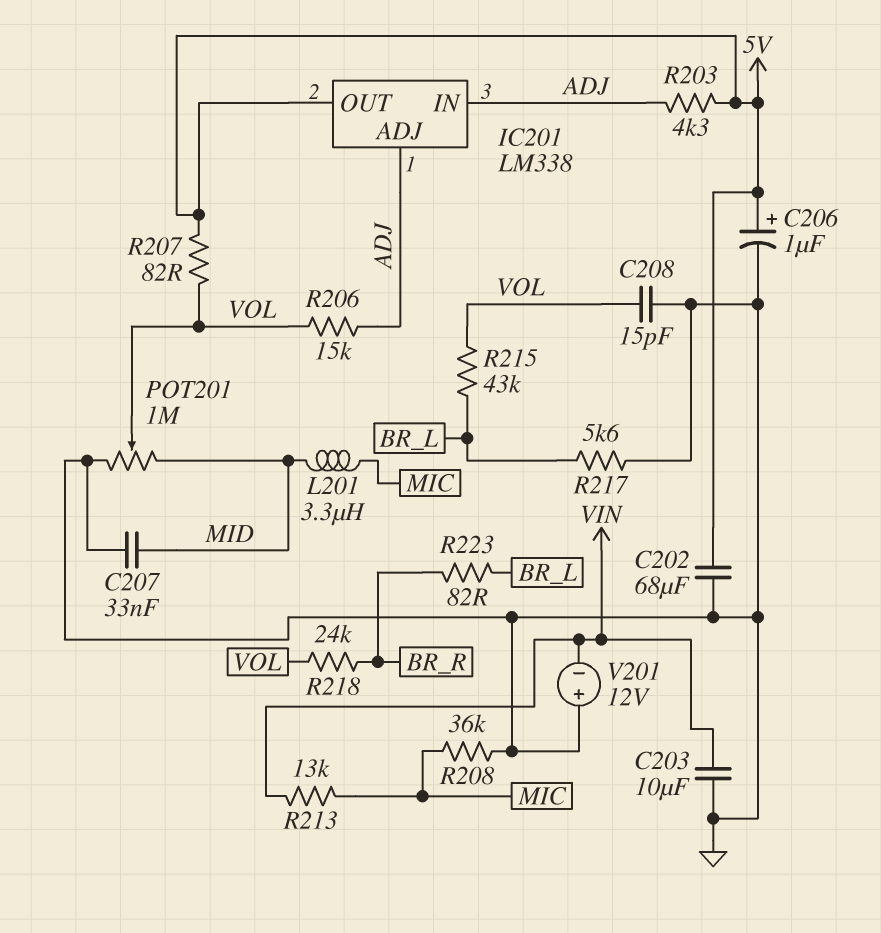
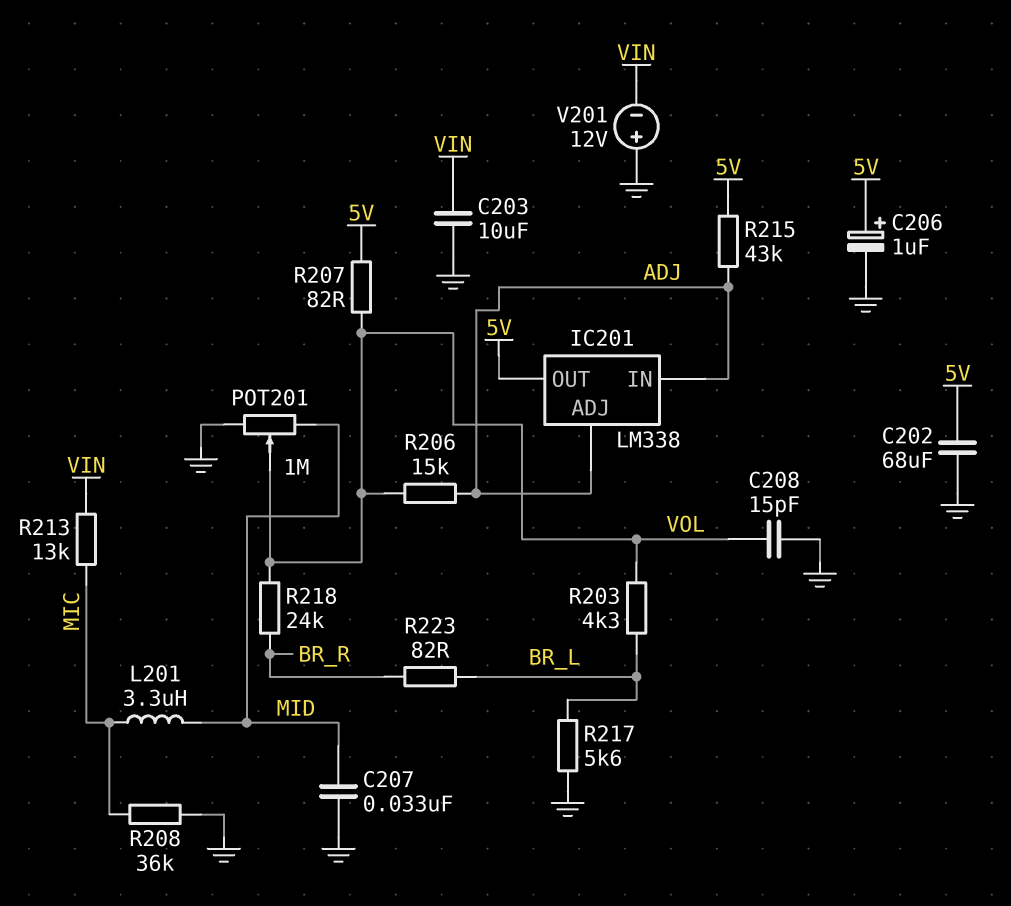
R203: 4.3k (5V, ADJ) -> 4.3k (BR_L, VOL)
R215: 43k (BR_L, VOL) -> 43k (5V, ADJ)

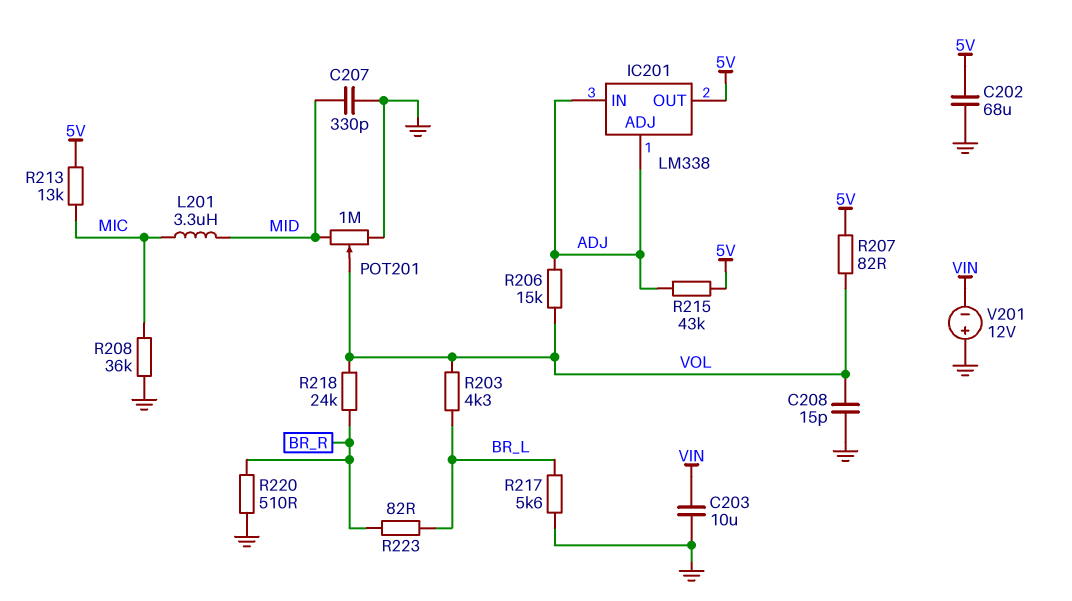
C206: 1uF (plus 5V, minus GND) -> none
C207: 33nF (GND, MID) -> 330pF (GND, MID)
R213: 13k (MIC, VIN) -> 13k (5V, MIC)
R220: none -> 510 (BR_R, GND)

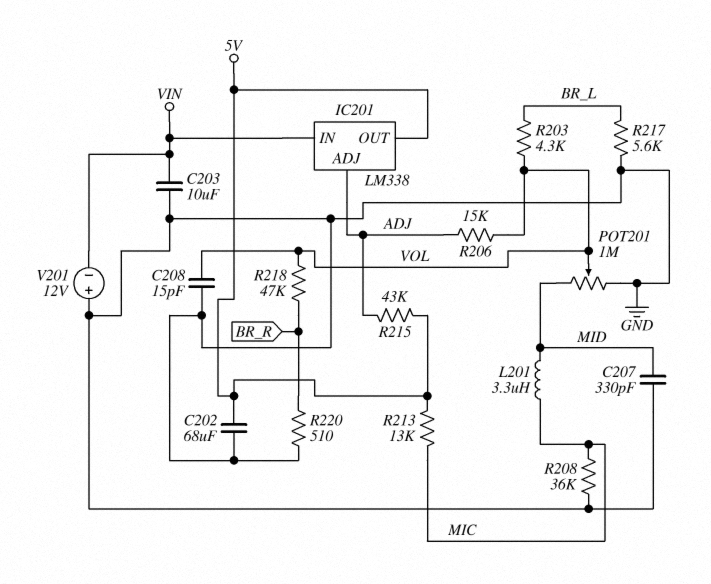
IC201 pin IN: ADJ -> VIN
R207: 82 (5V, VOL) -> none
R218: 24k (BR_R, VOL) -> 47k (BR_R, VOL)
R223: 82 (BR_L, BR_R) -> none

